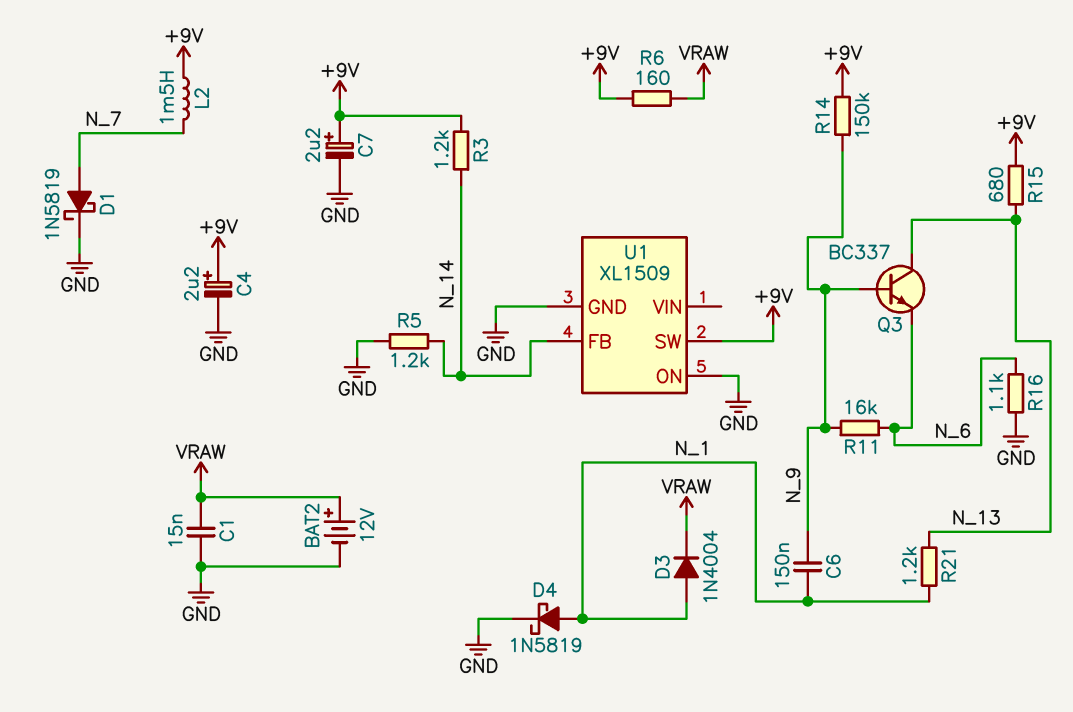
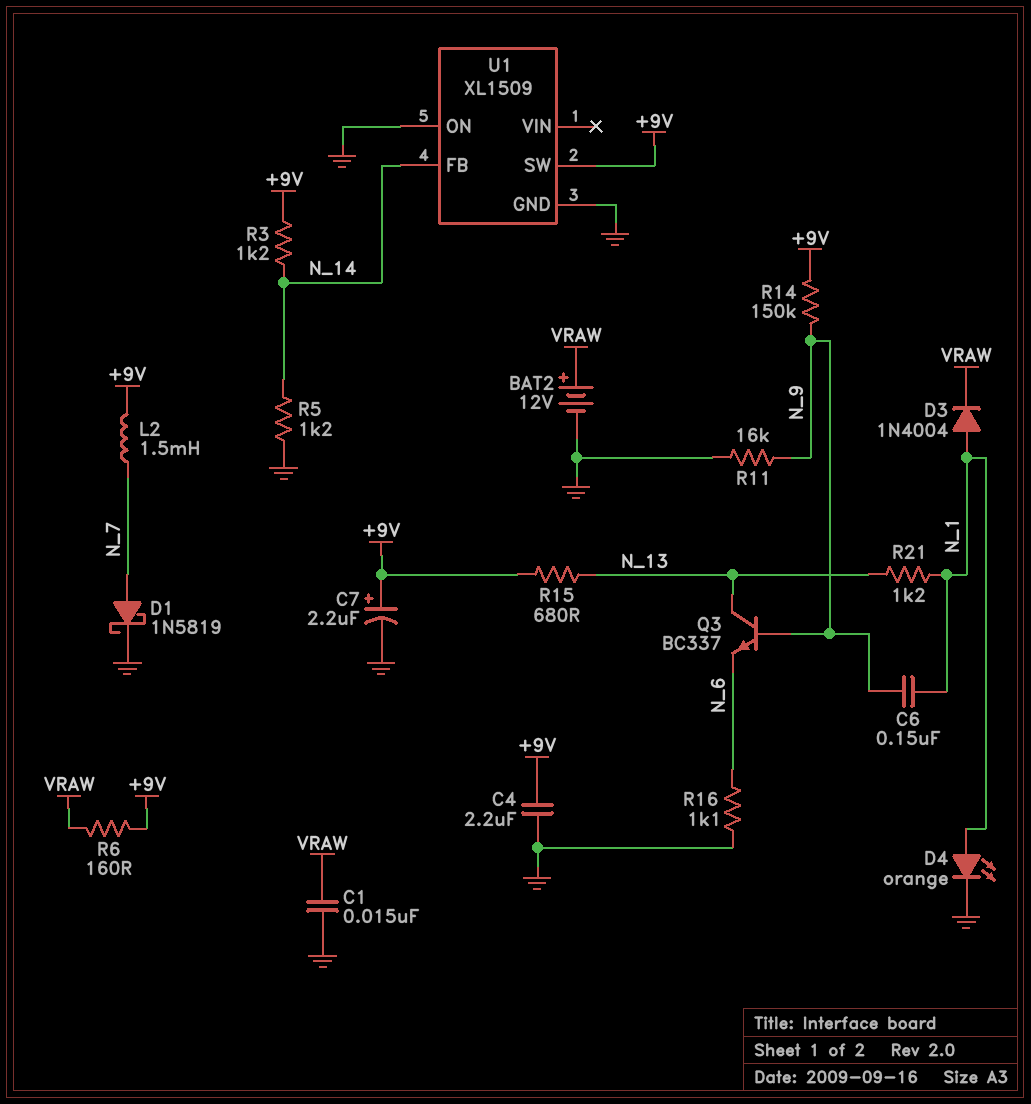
C4: 2.2uF (plus +9V, minus GND) -> 2.2uF (+9V, GND)
D4: schottky 1N5819 (A N_1, K GND) -> LED orange (A N_1, K GND)
R11: 16k (N_6, N_9) -> 16k (GND, N_9)

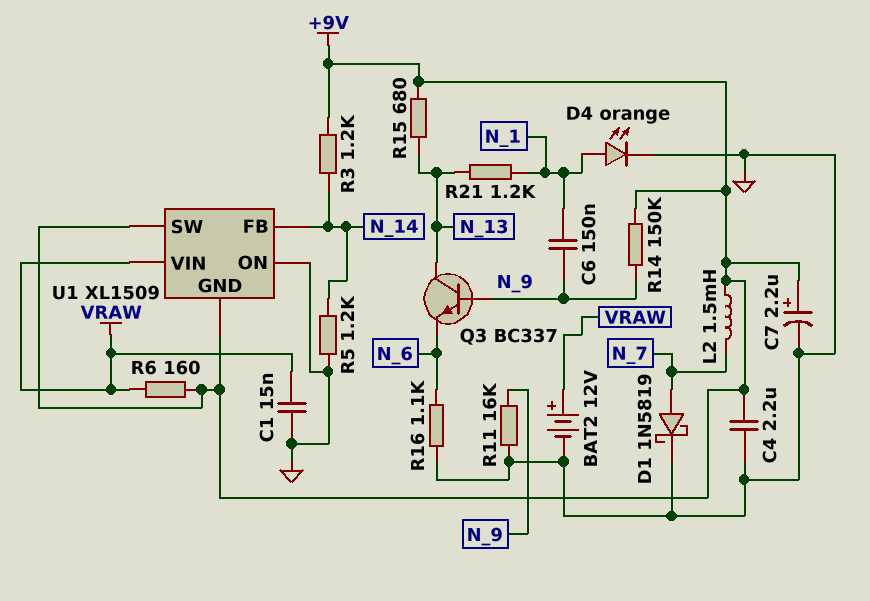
D3: diode 1N4004 (A N_1, K VRAW) -> none
U1 pin GND: GND -> +9V
U1 pin VIN: none -> VRAW

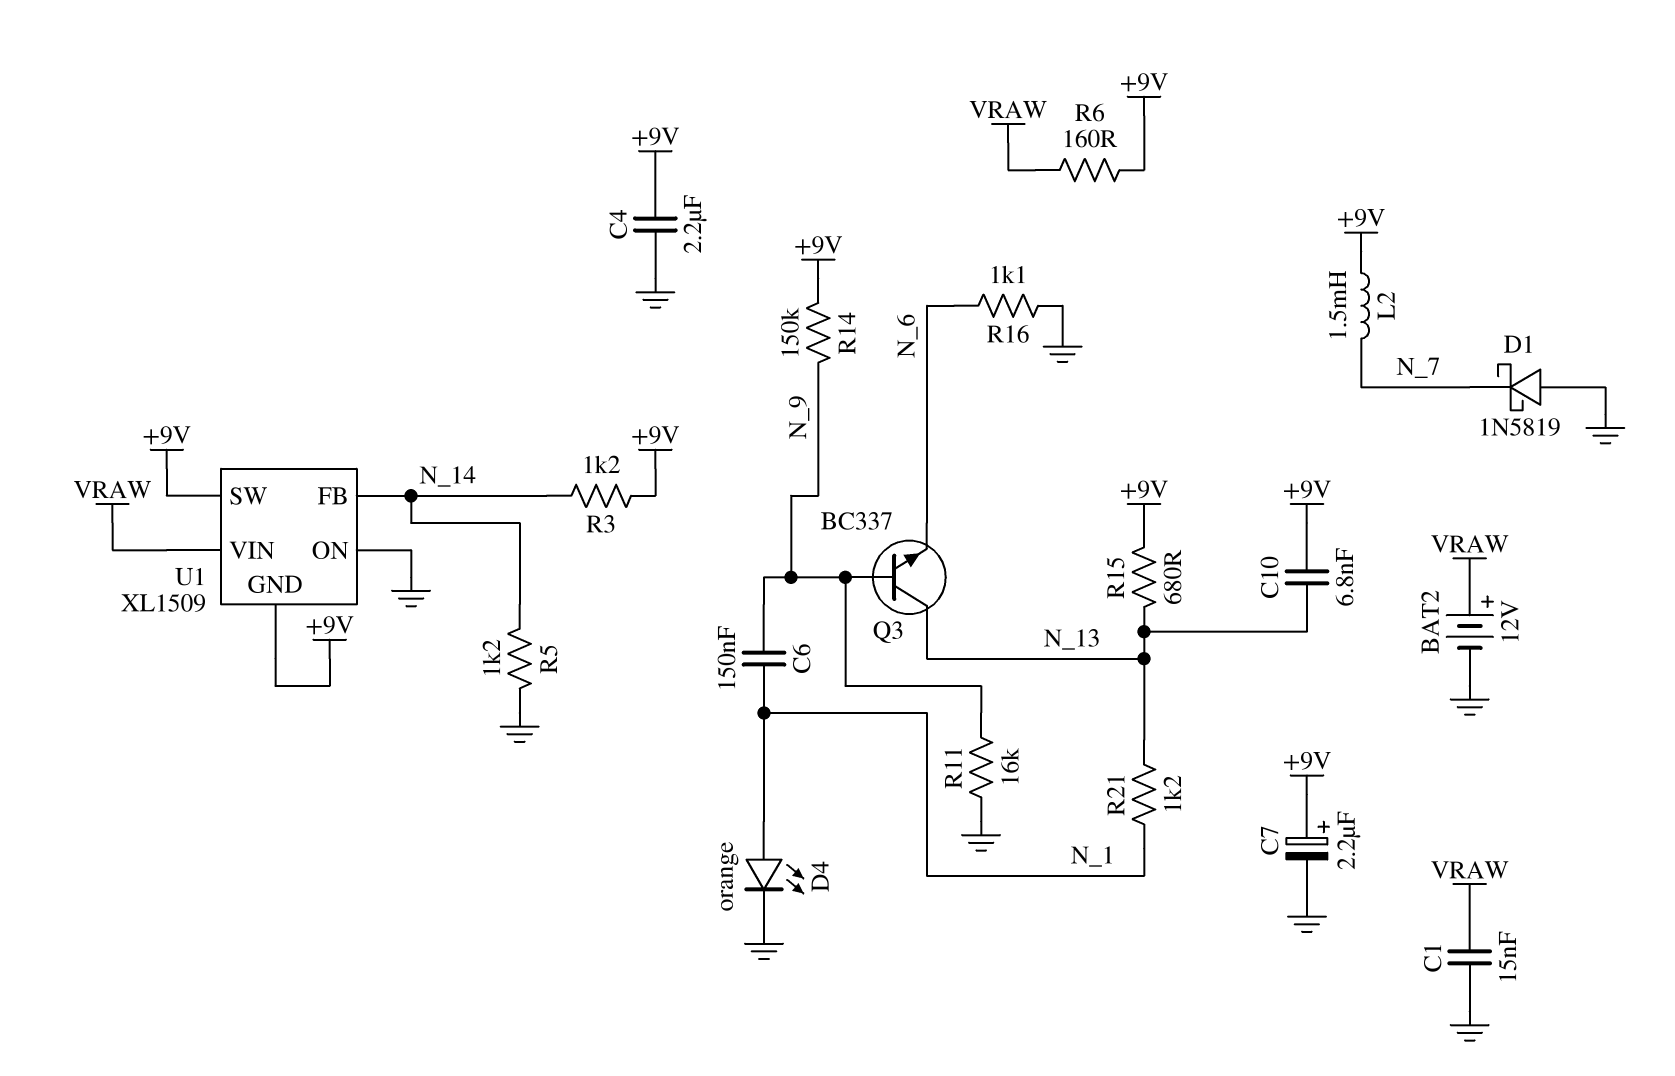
C10: none -> 6.8nF (+9V, N_13)
D1: schottky 1N5819 (A N_7, K GND) -> schottky 1N5819 (A GND, K N_7)

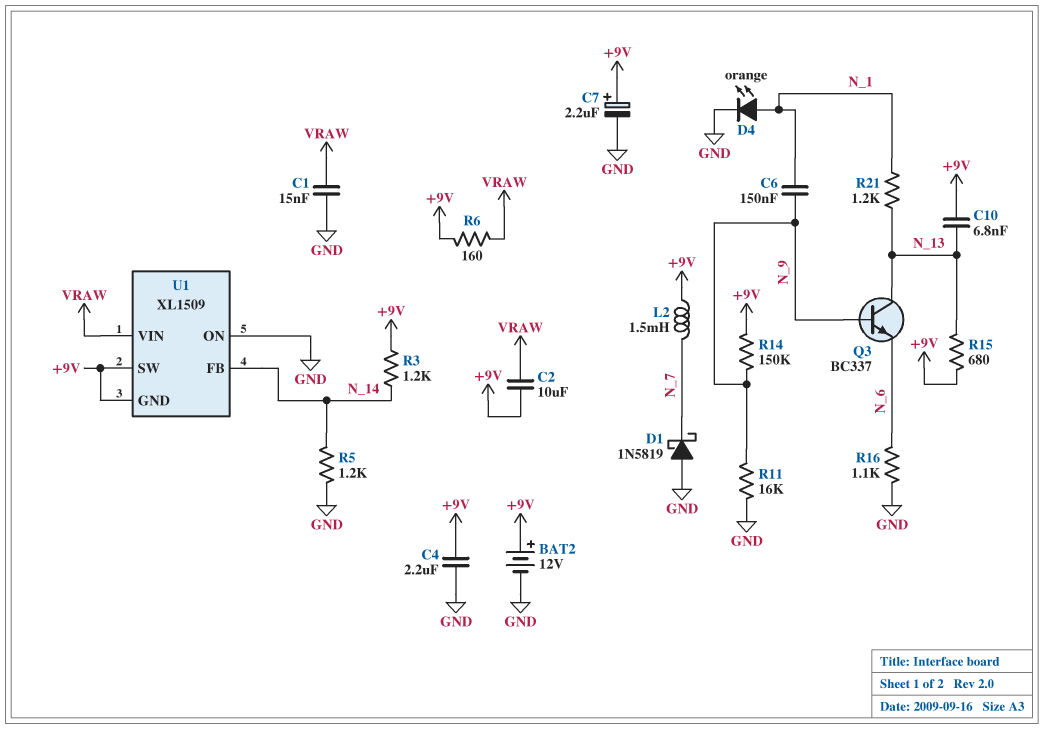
BAT2: 12V (plus VRAW, minus GND) -> 12V (plus +9V, minus GND)
C2: none -> 10uF (+9V, VRAW)

